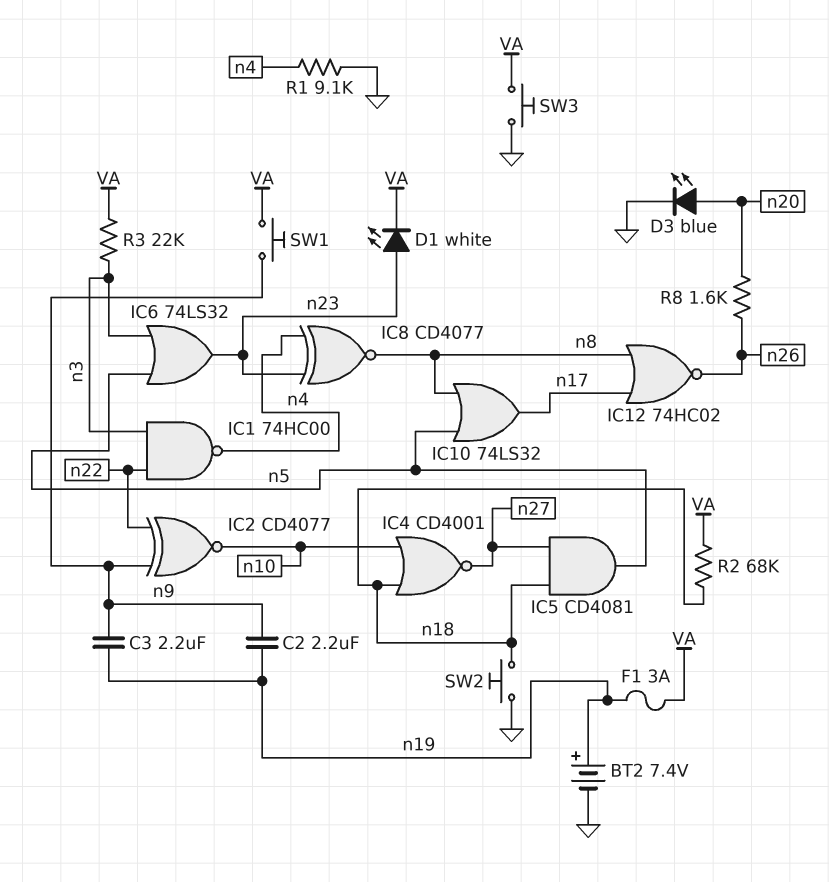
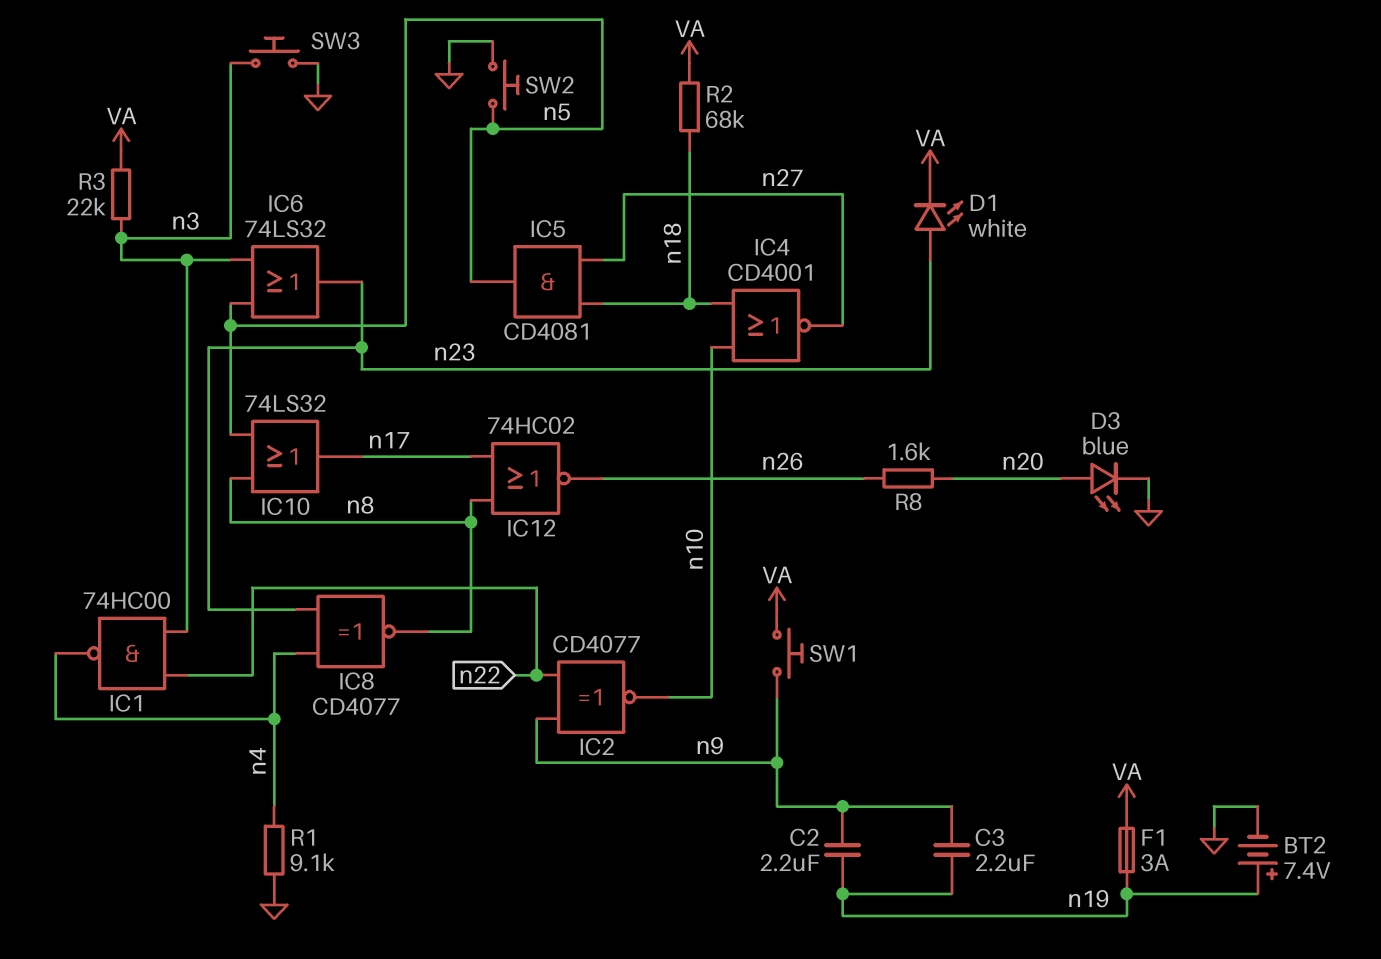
SW2: button (GND, n18) -> button (GND, n5)
SW3: button (GND, VA) -> button (GND, n3)

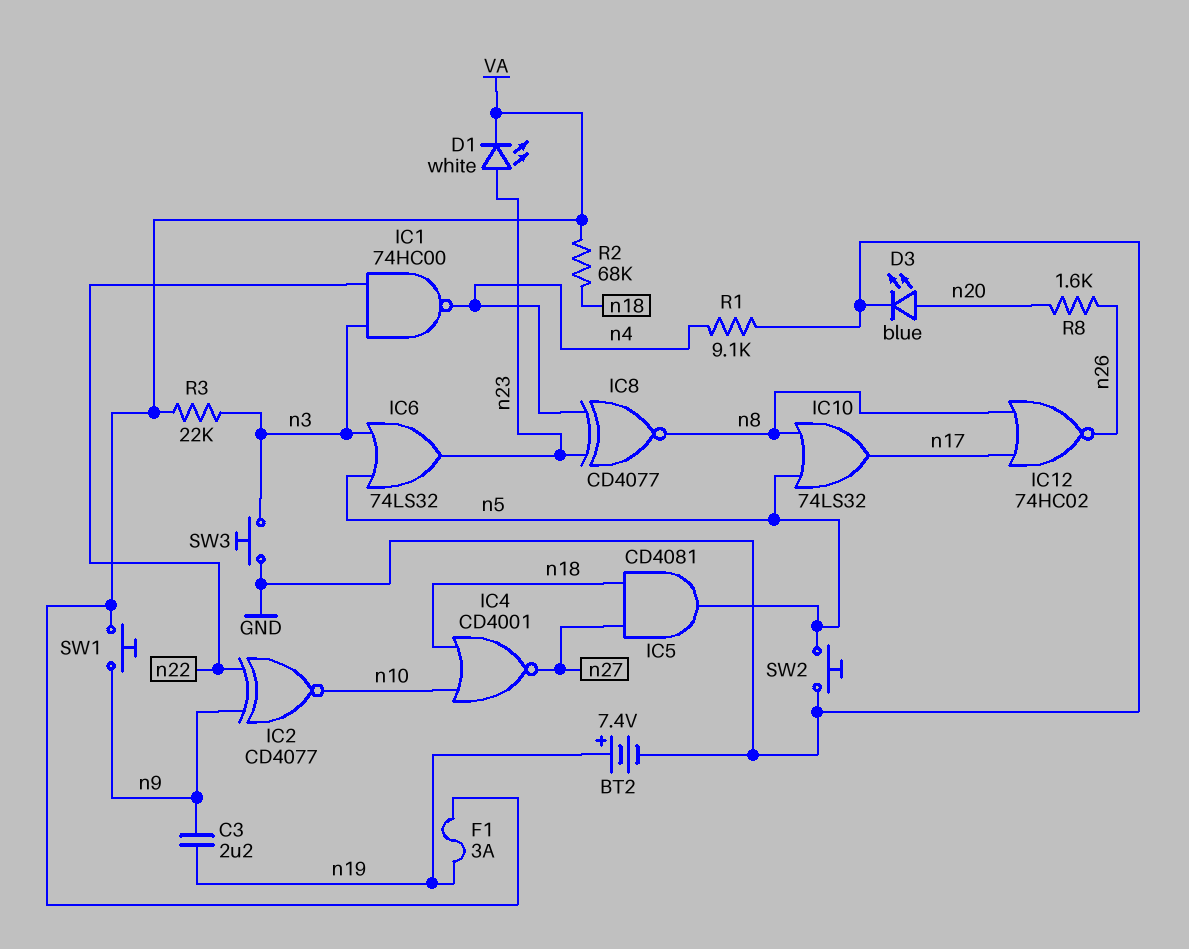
C2: 2.2uF (n9, n19) -> none

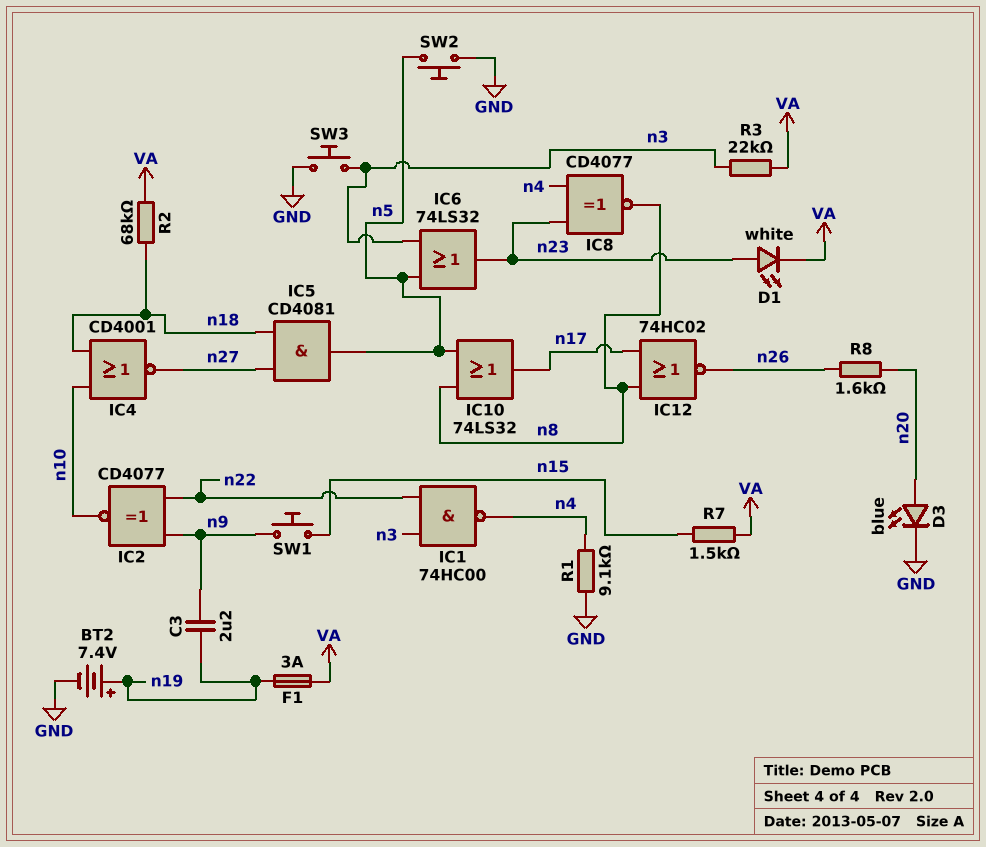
R7: none -> 1.5k (VA, n15)
SW1: button (VA, n9) -> button (n9, n15)

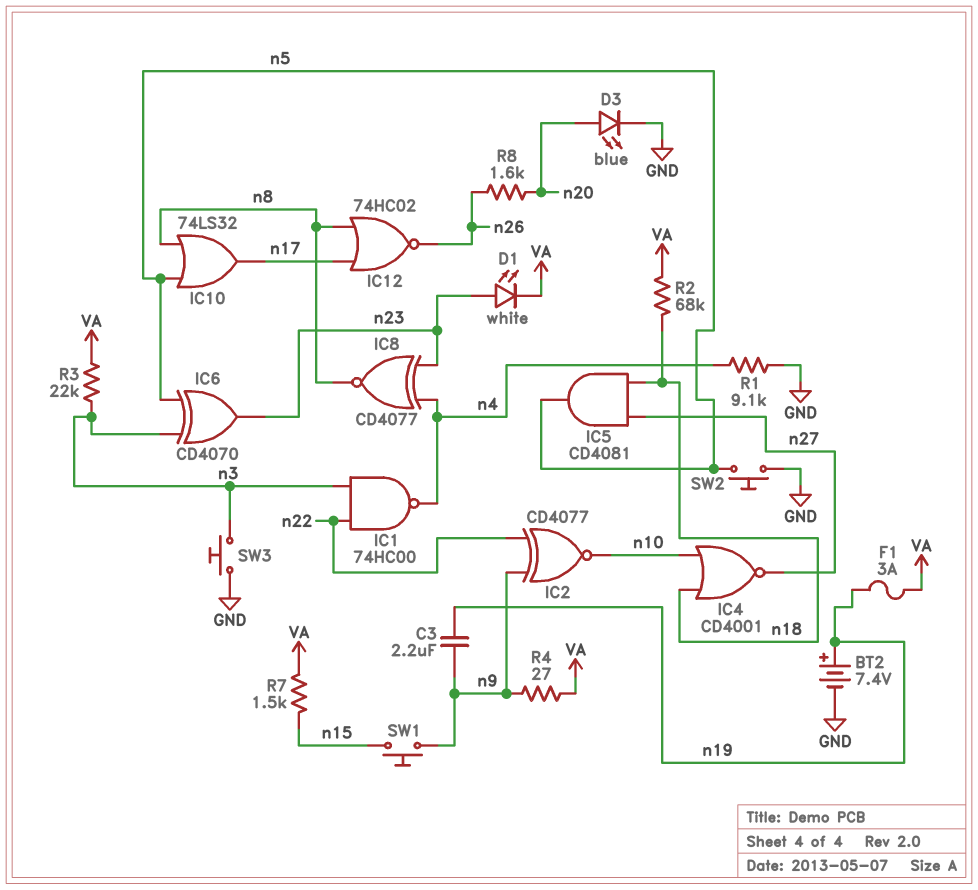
IC6: OR 74LS32 (in n3, in n5, out n23) -> XOR CD4070 (in n3, in n5, out n23)
R4: none -> 27 (VA, n9)

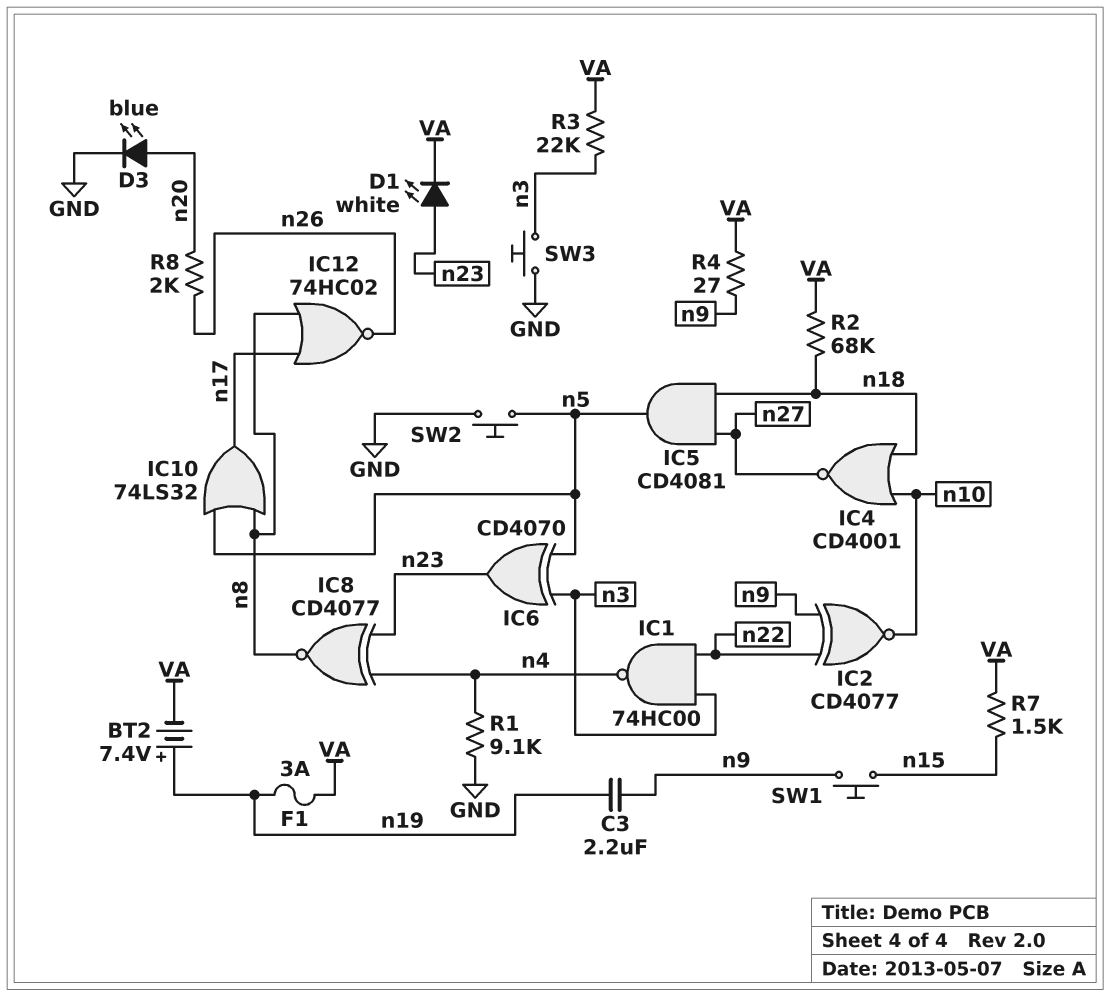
BT2: 7.4V (plus n19, minus GND) -> 7.4V (plus n19, minus VA)
R8: 1.6k (n20, n26) -> 2k (n20, n26)

